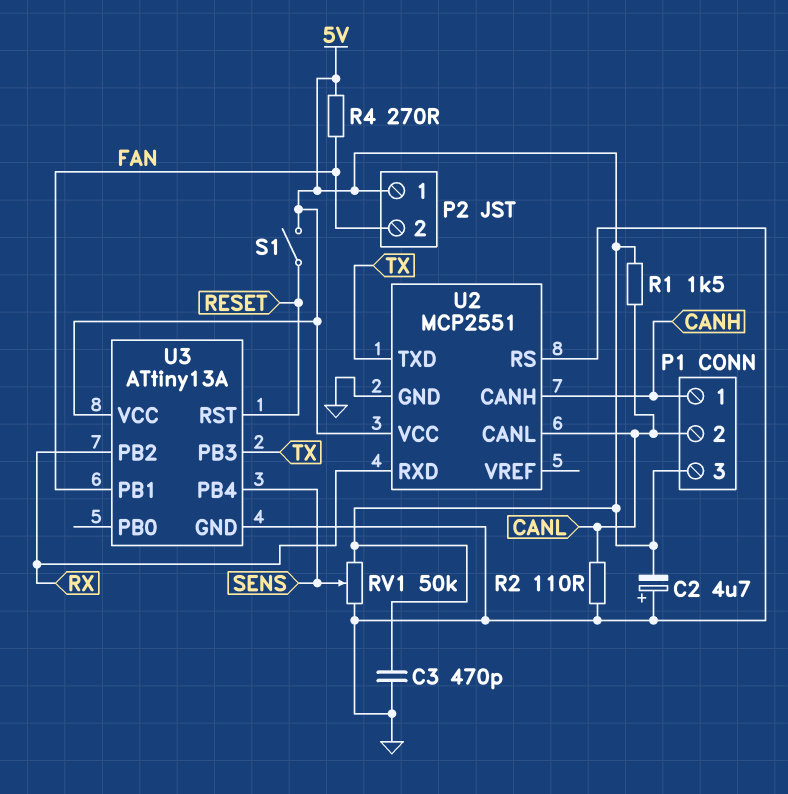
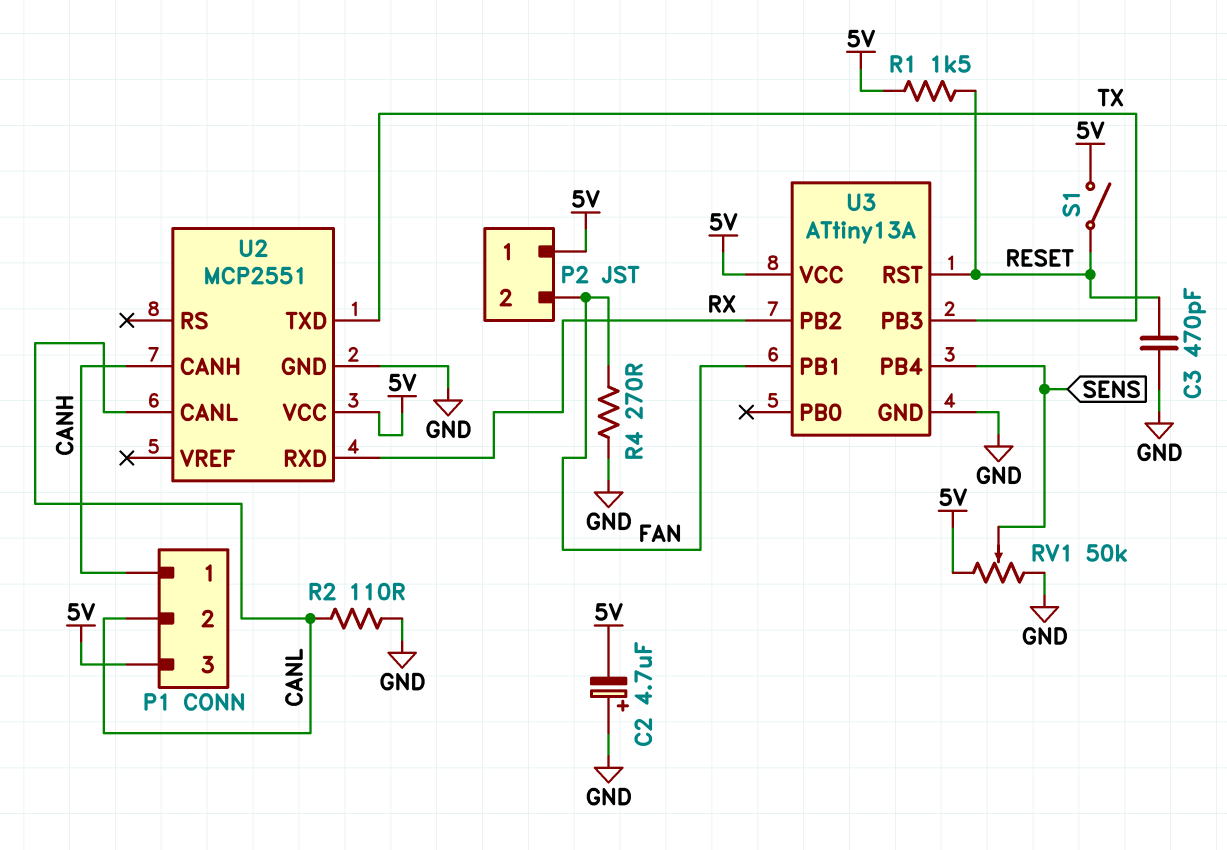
C3: 470pF (5V, GND) -> 470pF (GND, RESET)
R1: 1.5k (5V, CANL) -> 1.5k (5V, RESET)
R4: 270 (5V, FAN) -> 270 (FAN, GND)
U2 pin RS: GND -> none

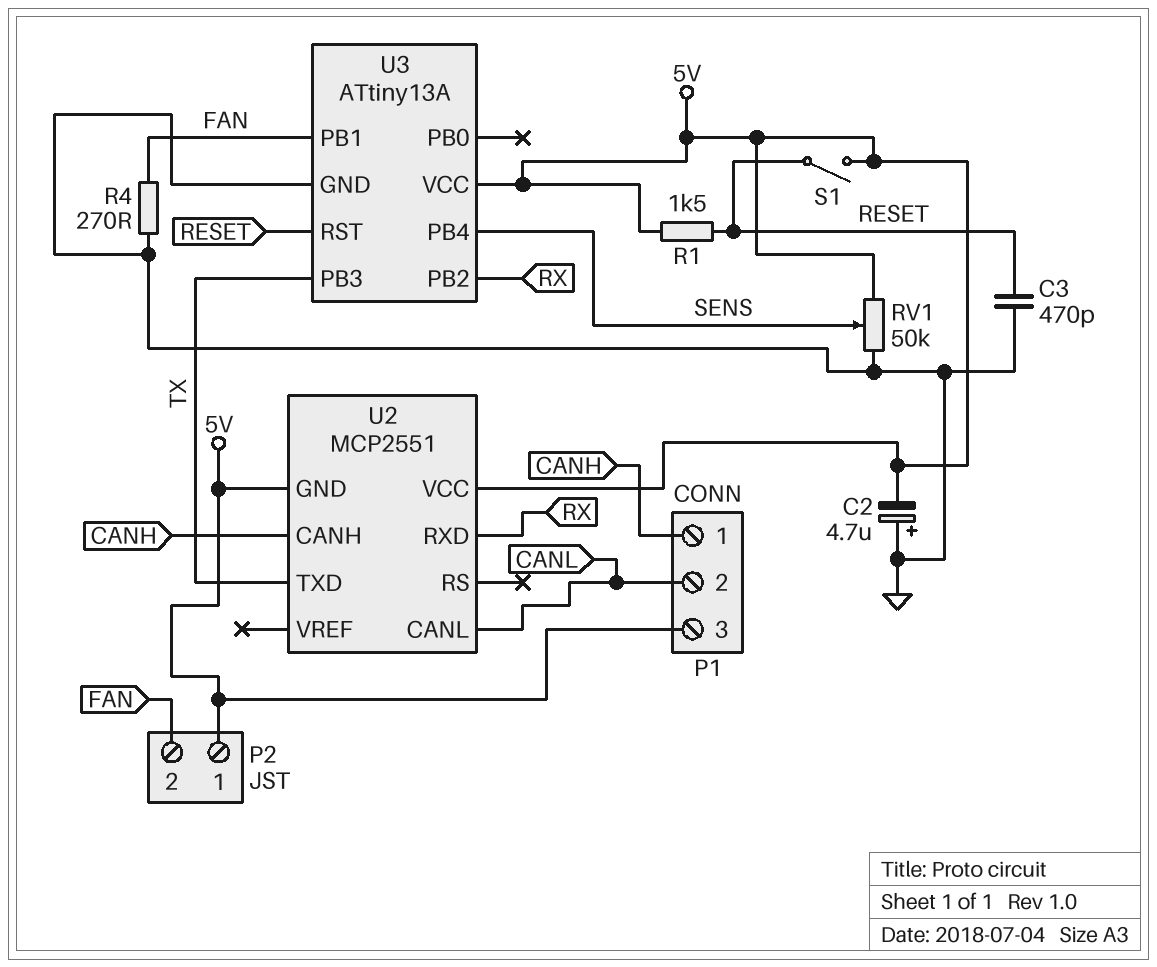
R2: 110 (CANL, GND) -> none
U2 pin GND: GND -> 5V

